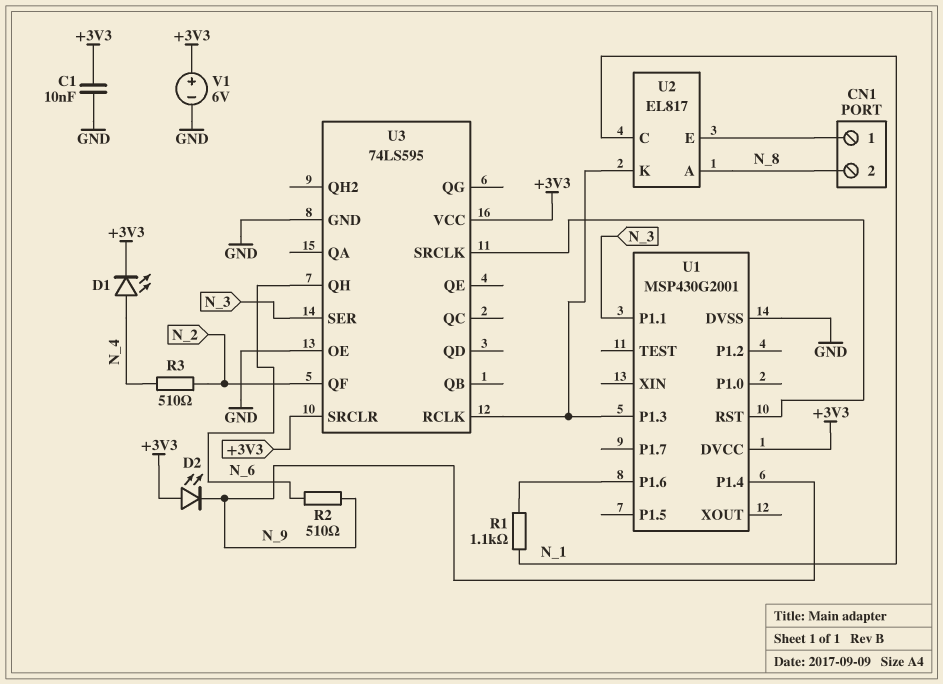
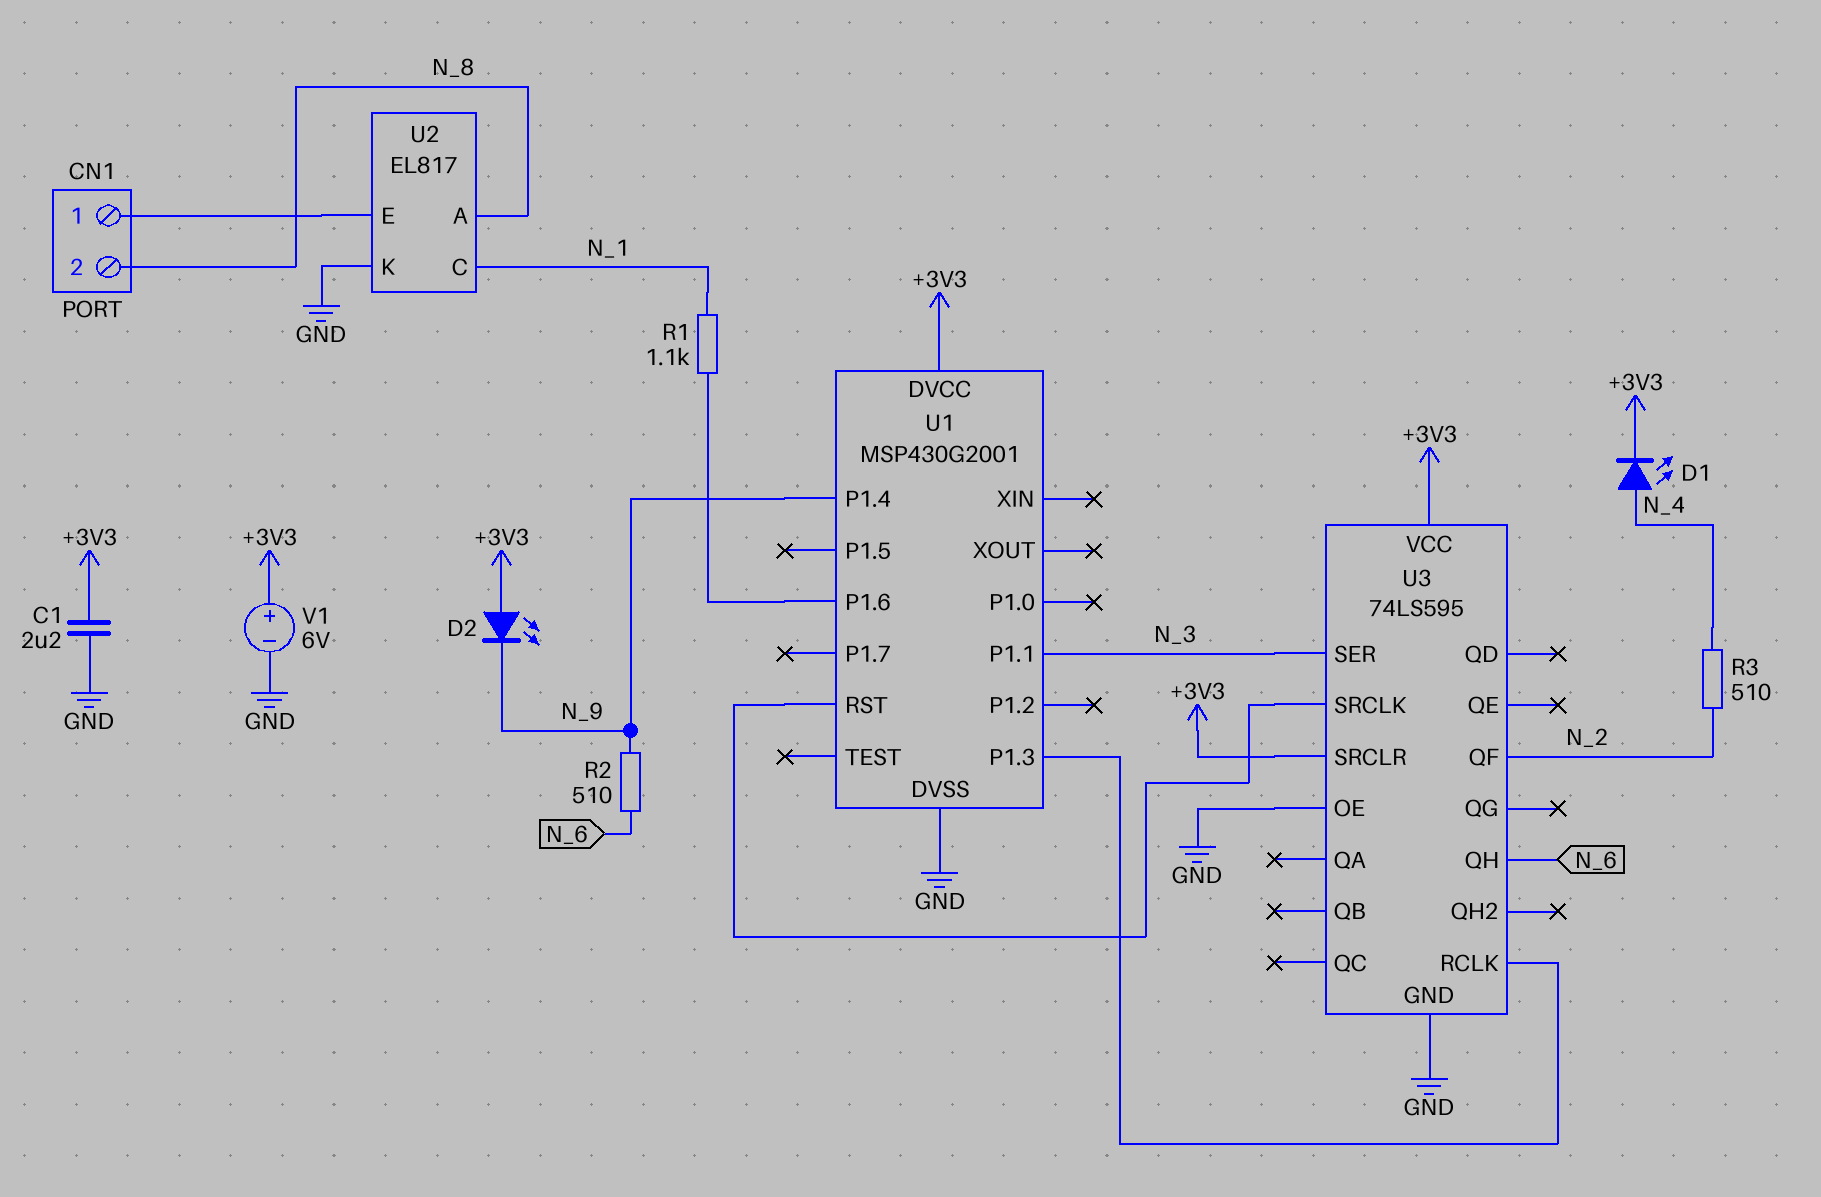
C1: 10nF (+3V3, GND) -> 2.2uF (+3V3, GND)
U2 pin K: U1/P1.3 -> GND

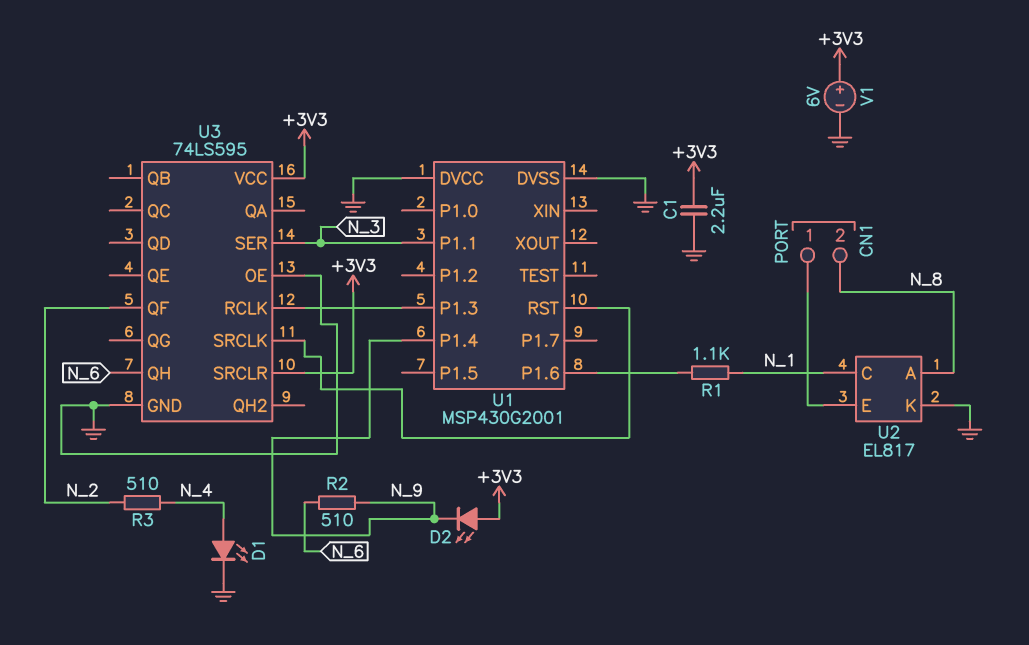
D1: LED (A N_4, K +3V3) -> LED (A N_4, K GND)
U1 pin DVCC: +3V3 -> GND

